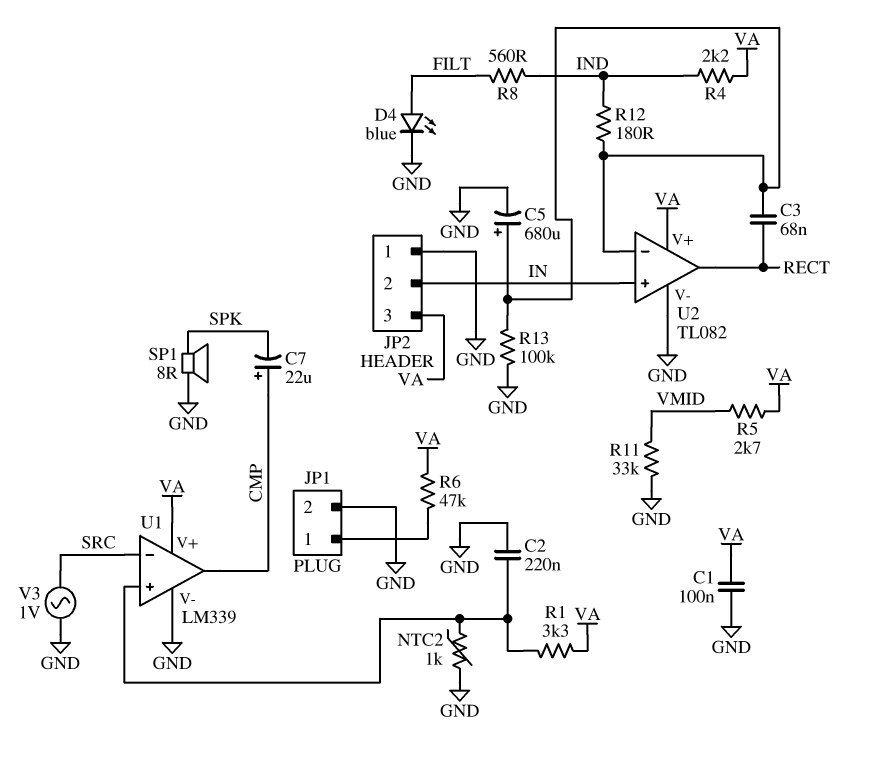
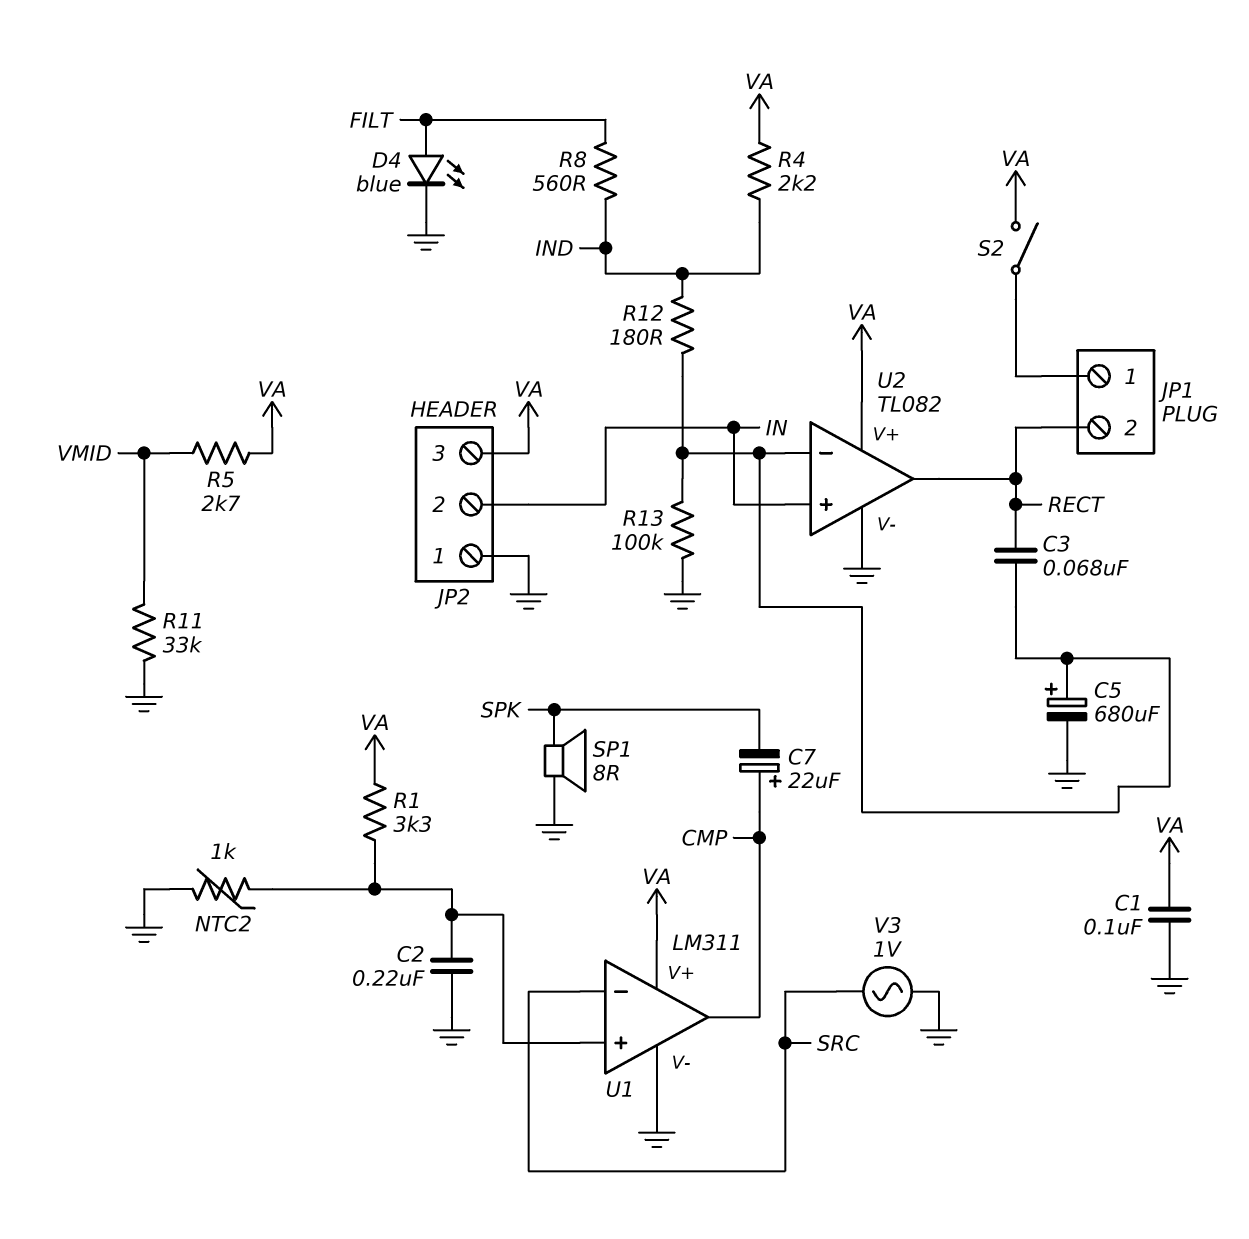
JP1 pin 2: GND -> RECT
R6: 47k (JP1/1, VA) -> none
S2: none -> switch (JP1/1, VA)
U1: LM339 -> LM311

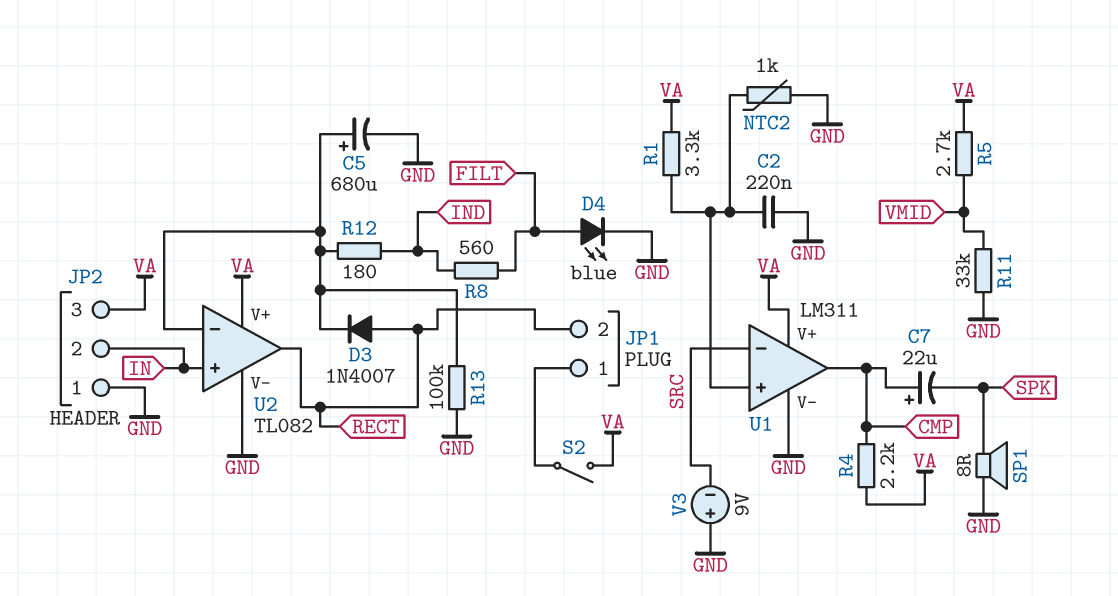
C1: 100nF (GND, VA) -> none
C3: 68nF (RECT, U2/in-) -> none
D3: none -> diode 1N4007 (A RECT, K U2/in-)
R4: 2.2k (IND, VA) -> 2.2k (CMP, VA)
V3: AC 1V (GND, SRC) -> 9V (plus GND, minus SRC)

